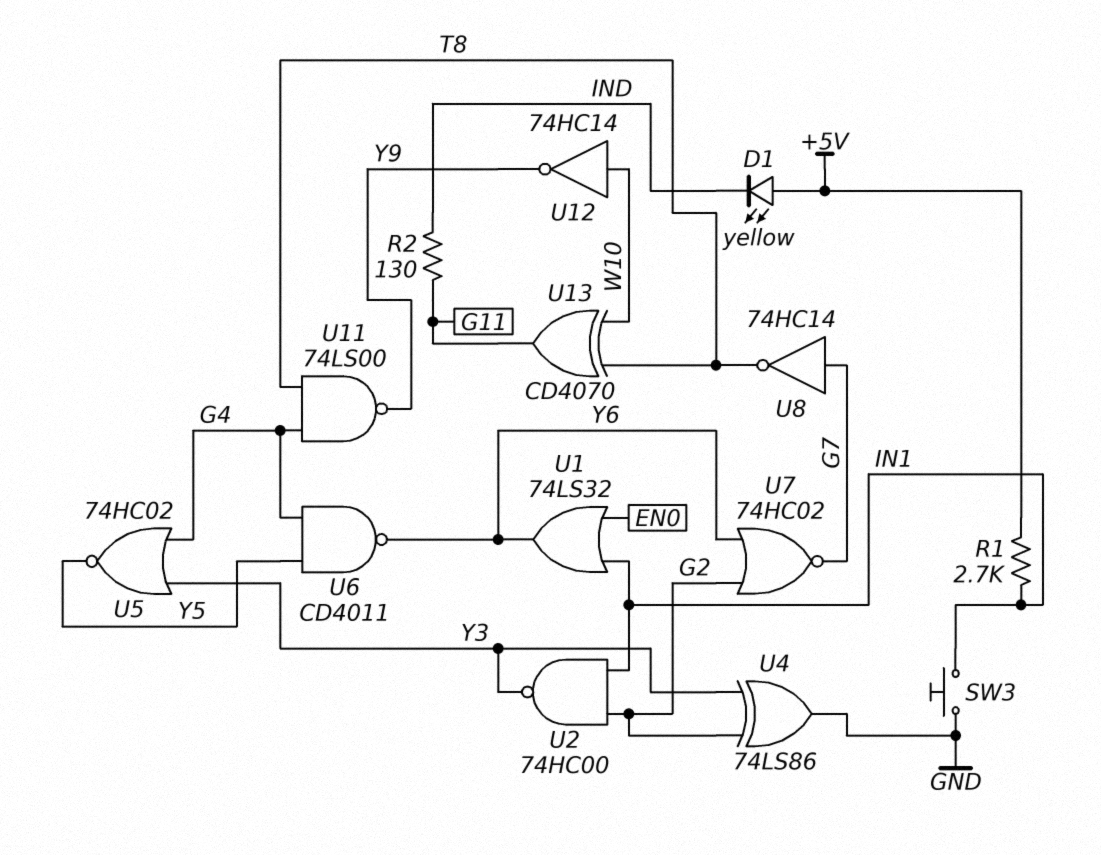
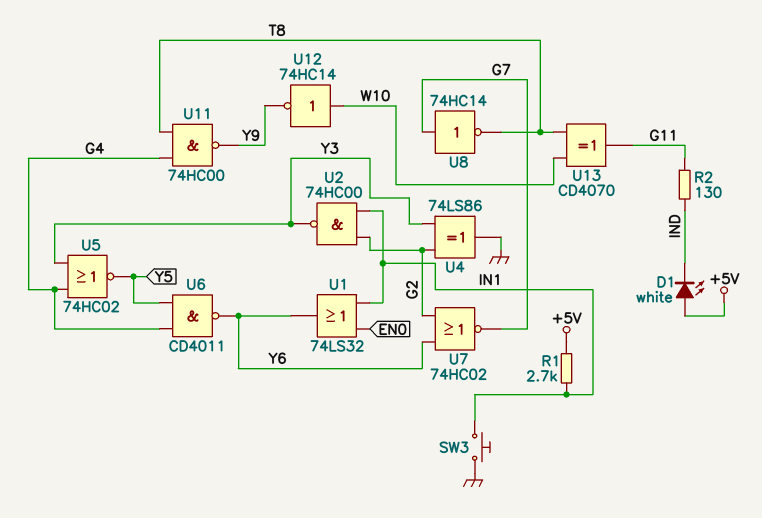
D1: LED yellow (A +5V, K IND) -> LED white (A +5V, K IND)
U11: NAND 74LS00 (in G4, in T8, out Y9) -> NAND 74HC00 (in G4, in T8, out Y9)

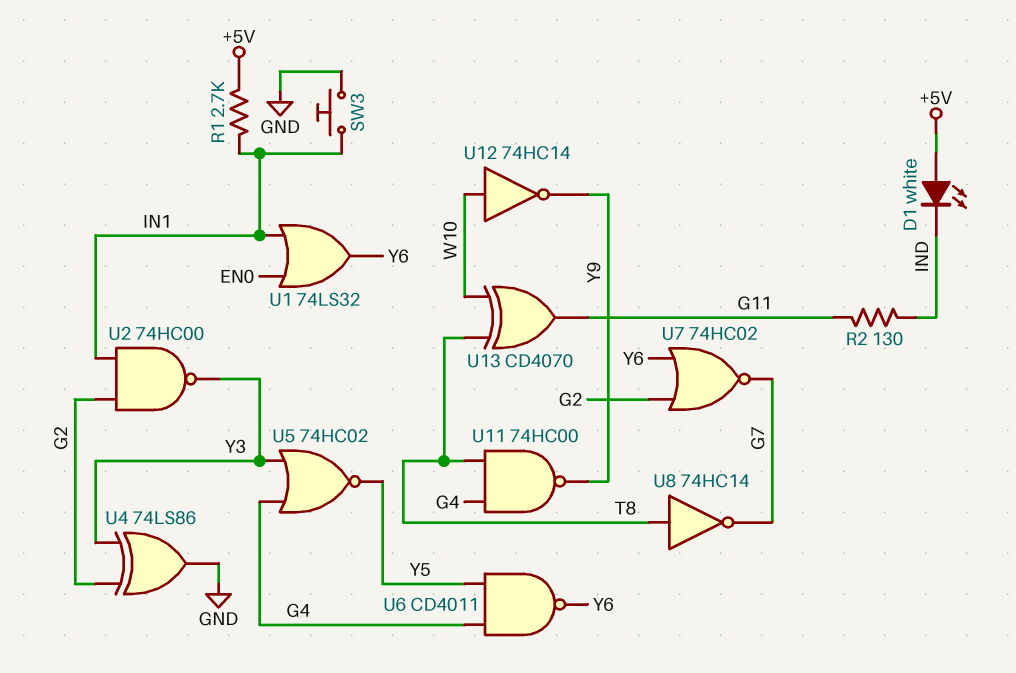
U8: NOT 74HC14 (in G7, out T8) -> NOT 74HC14 (in T8, out G7)

